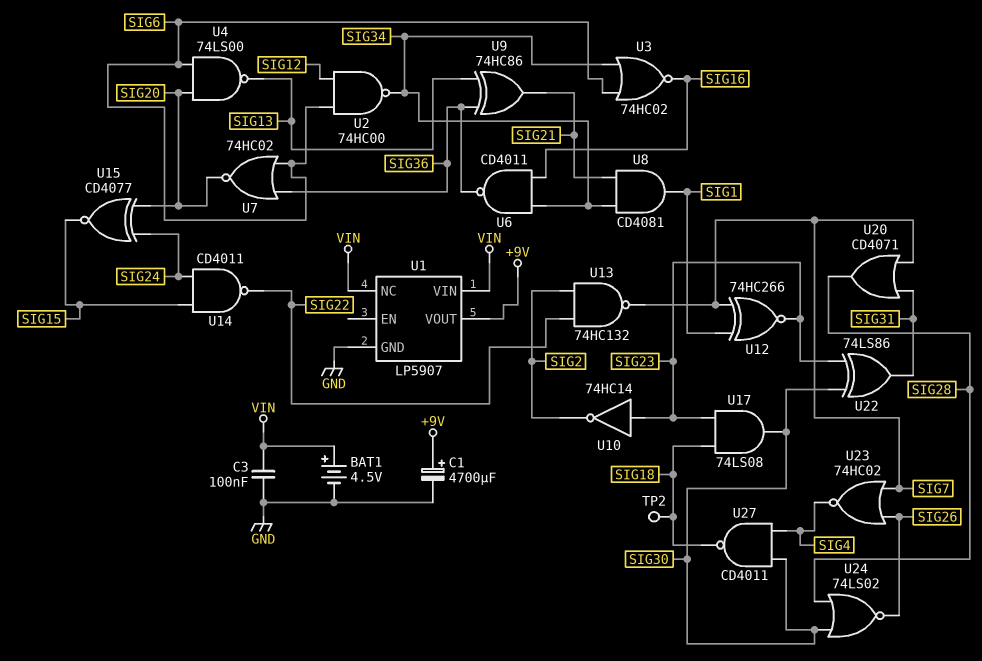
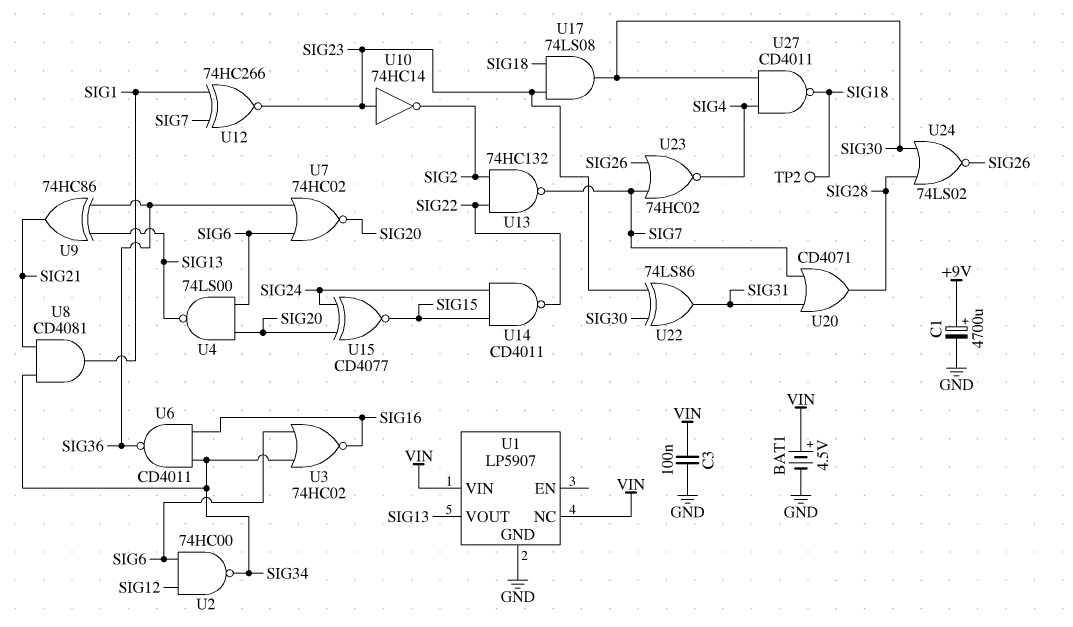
U1 pin VOUT: +9V -> SIG13

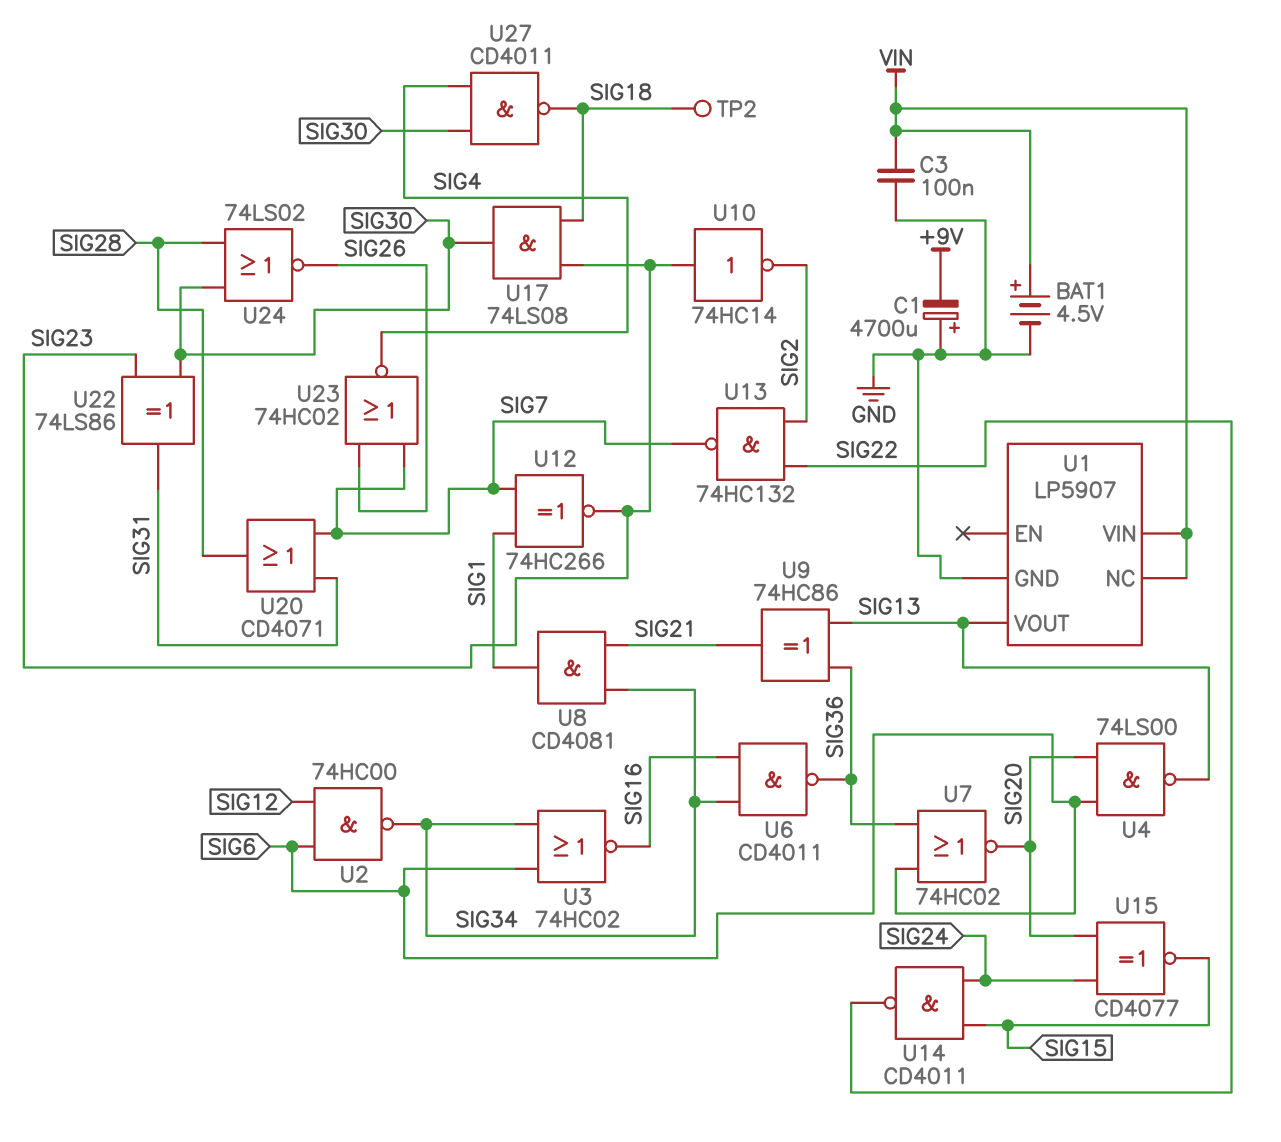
C1: 4700uF (plus +9V, minus GND) -> 4700uF (plus GND, minus +9V)

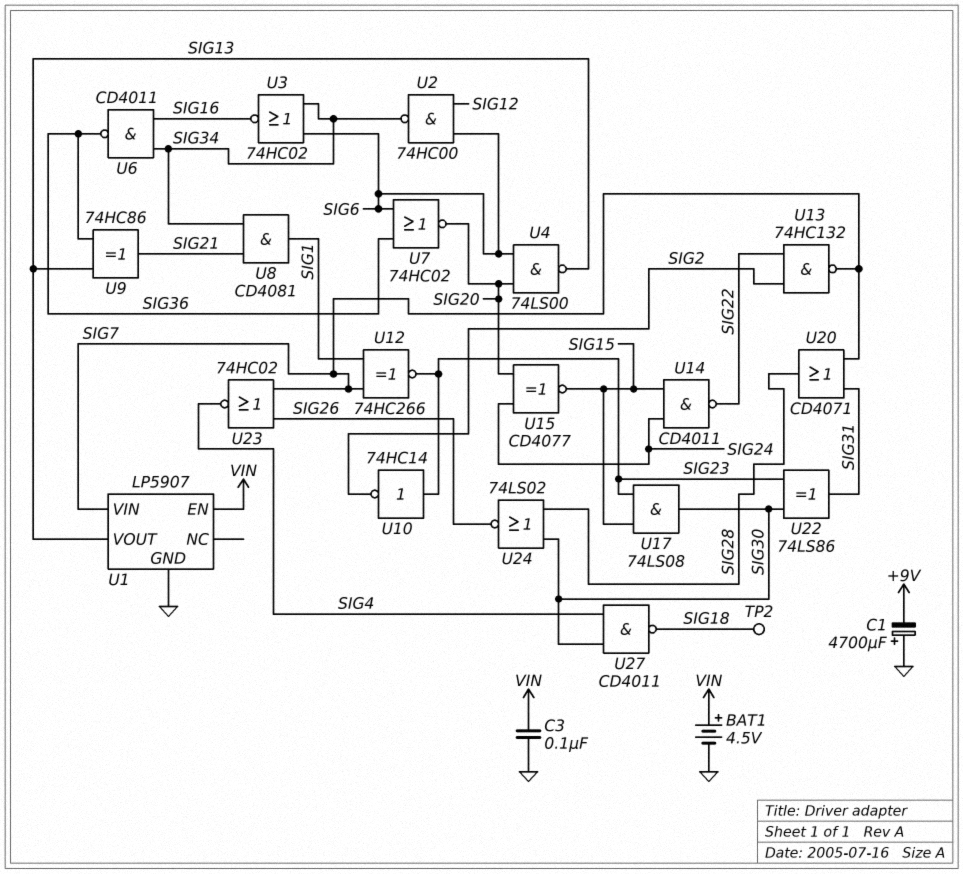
U1 pin EN: none -> VIN
U1 pin NC: VIN -> none
U1 pin VIN: VIN -> SIG7
U17: AND 74LS08 (in SIG18, in SIG23, out SIG30) -> AND 74LS08 (in SIG15, in SIG23, out SIG30)

